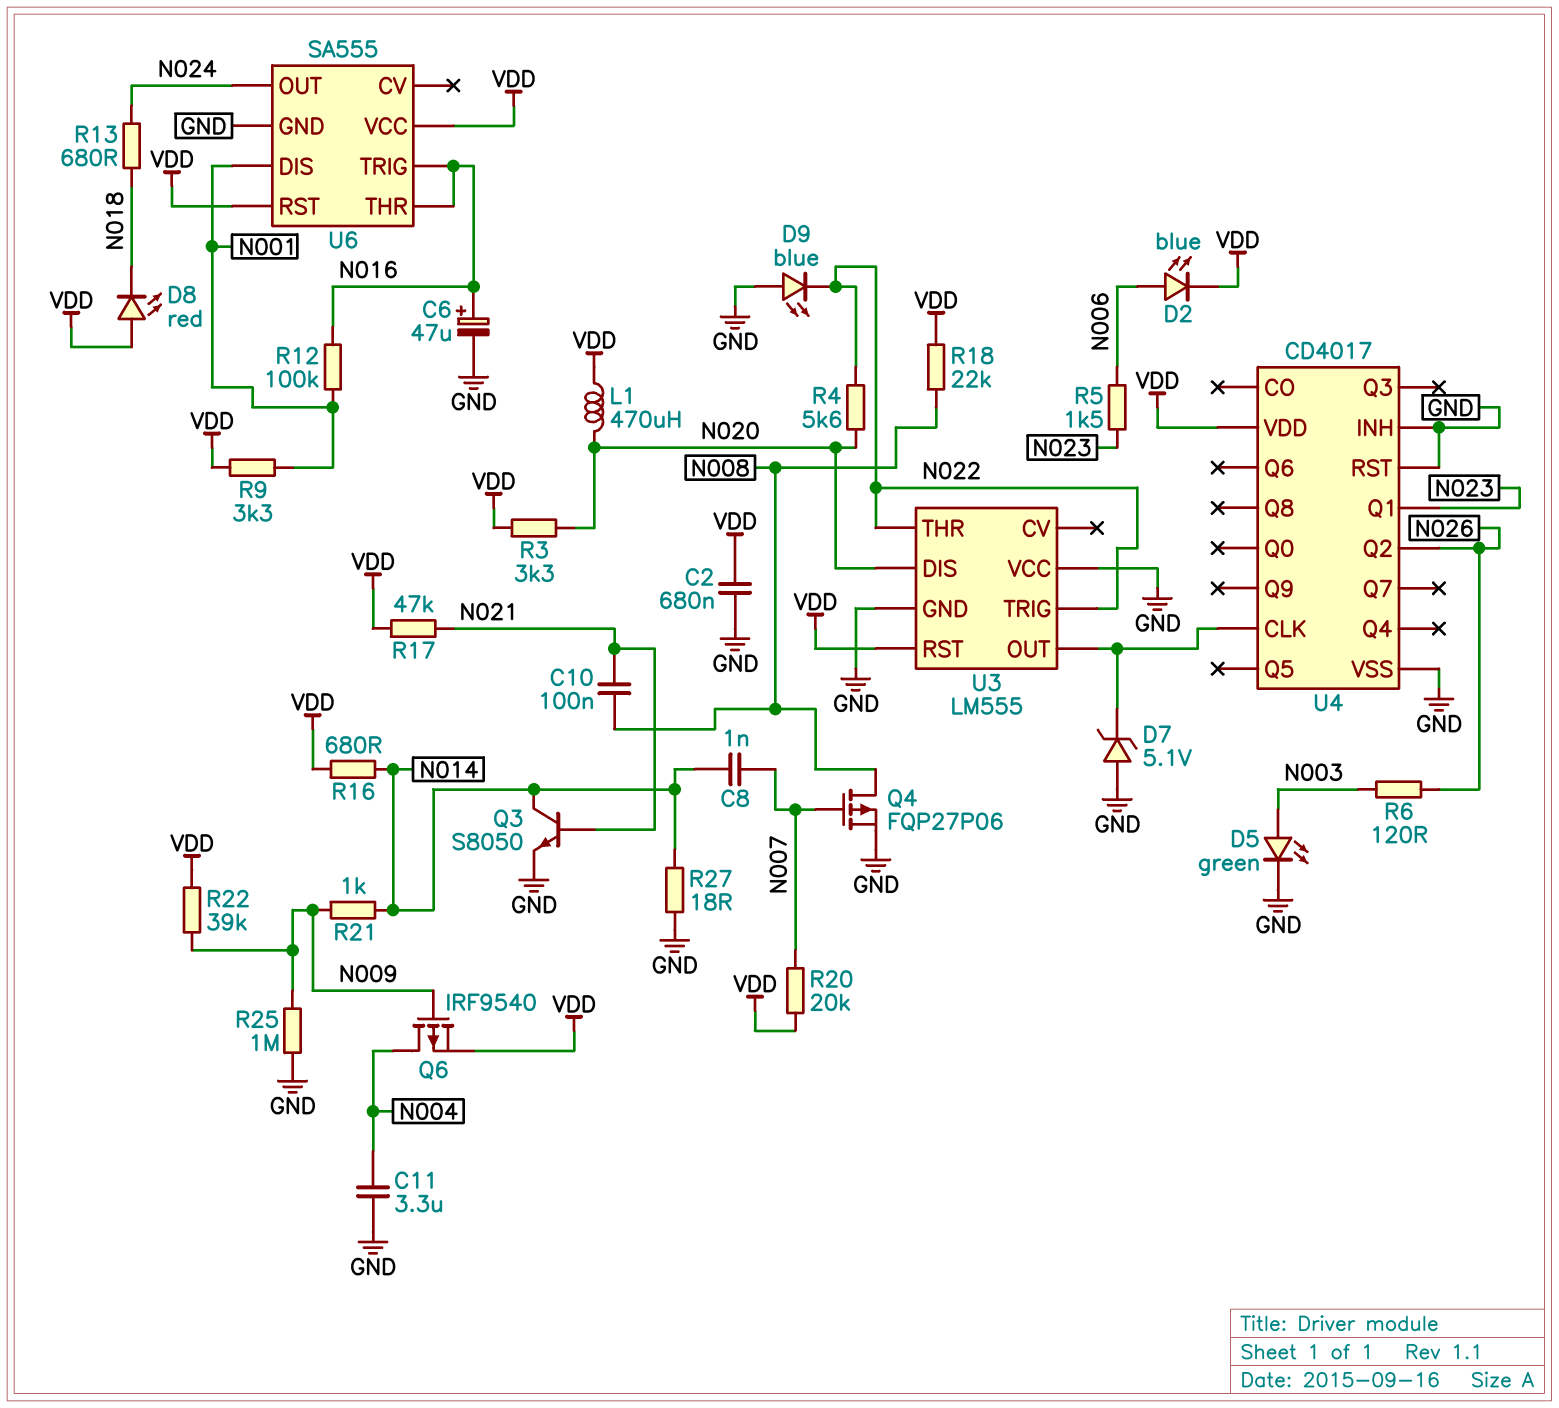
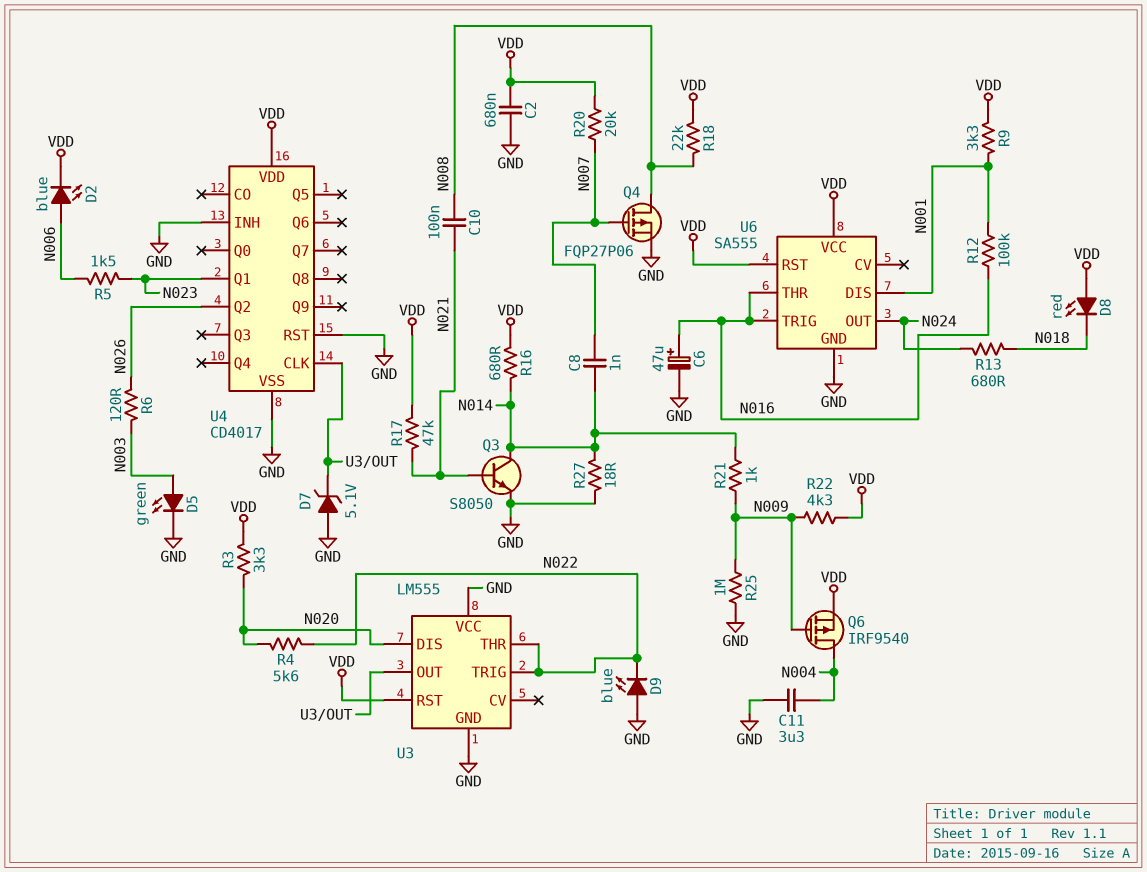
L1: 470uH (N020, VDD) -> none
R22: 39k (N009, VDD) -> 4.3k (N009, VDD)

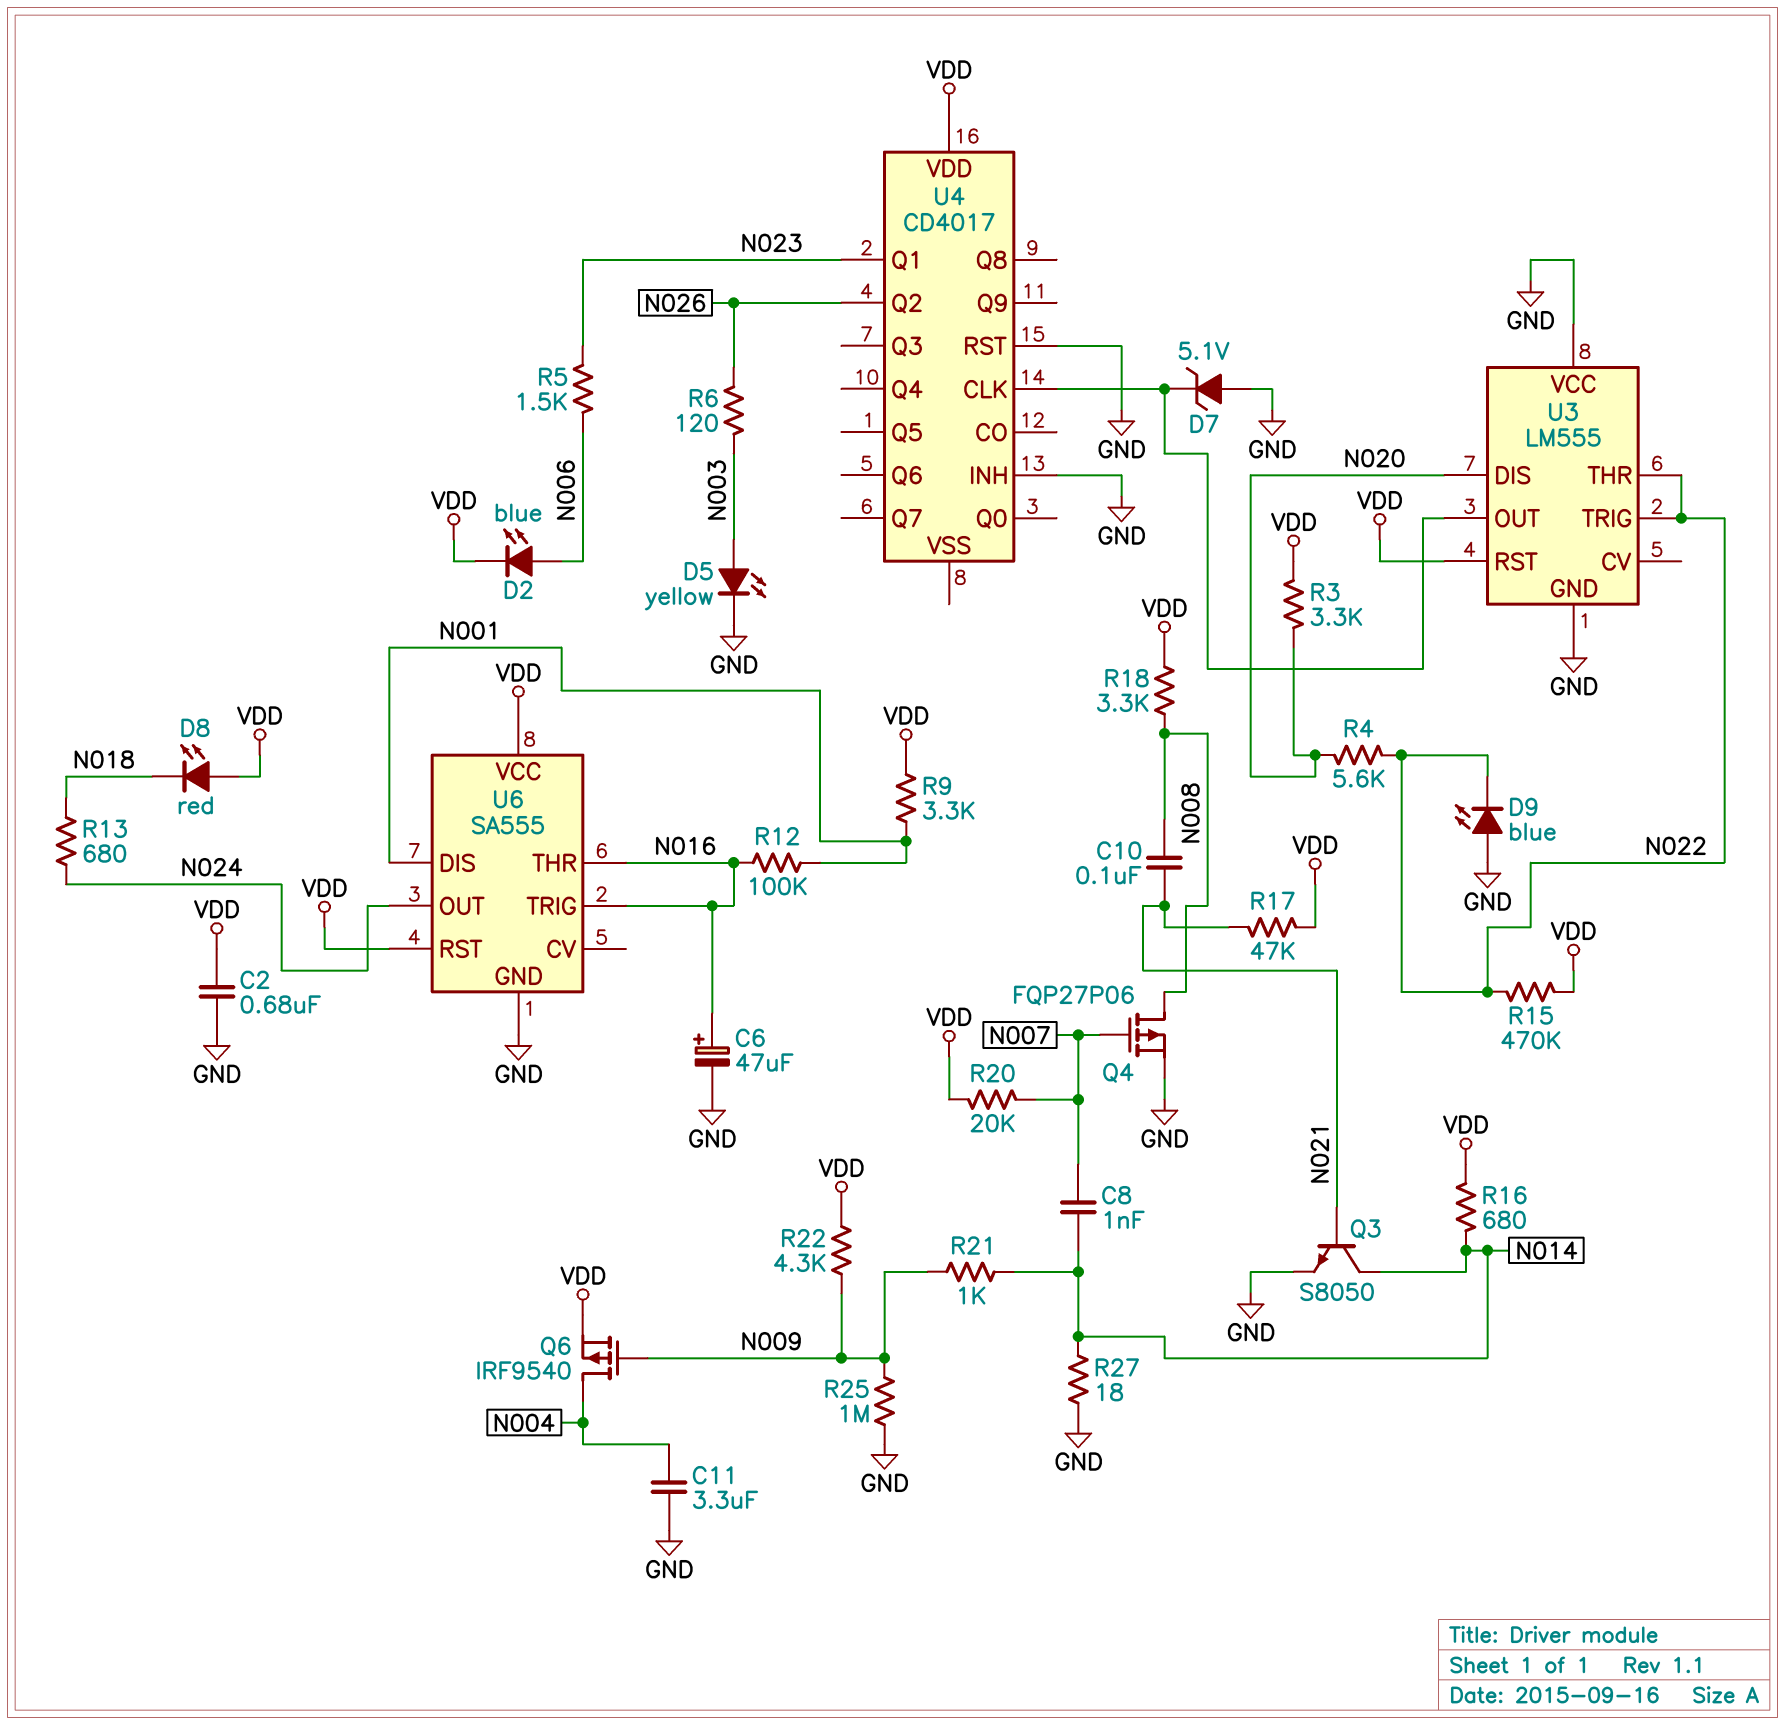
D5: LED green (A N003, K GND) -> LED yellow (A N003, K GND)
R15: none -> 470k (N022, VDD)
R18: 22k (N008, VDD) -> 3.3k (N008, VDD)
U4 pin VSS: GND -> none

